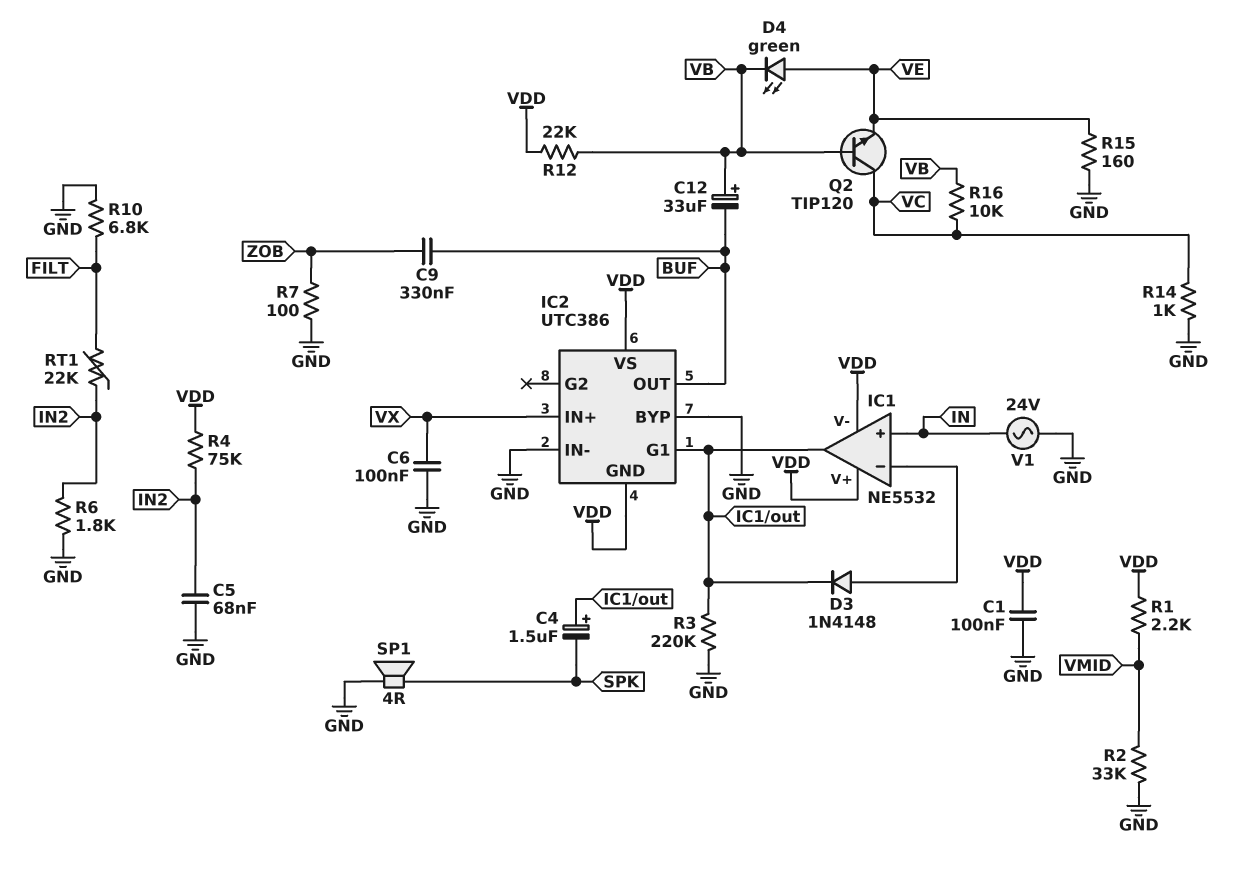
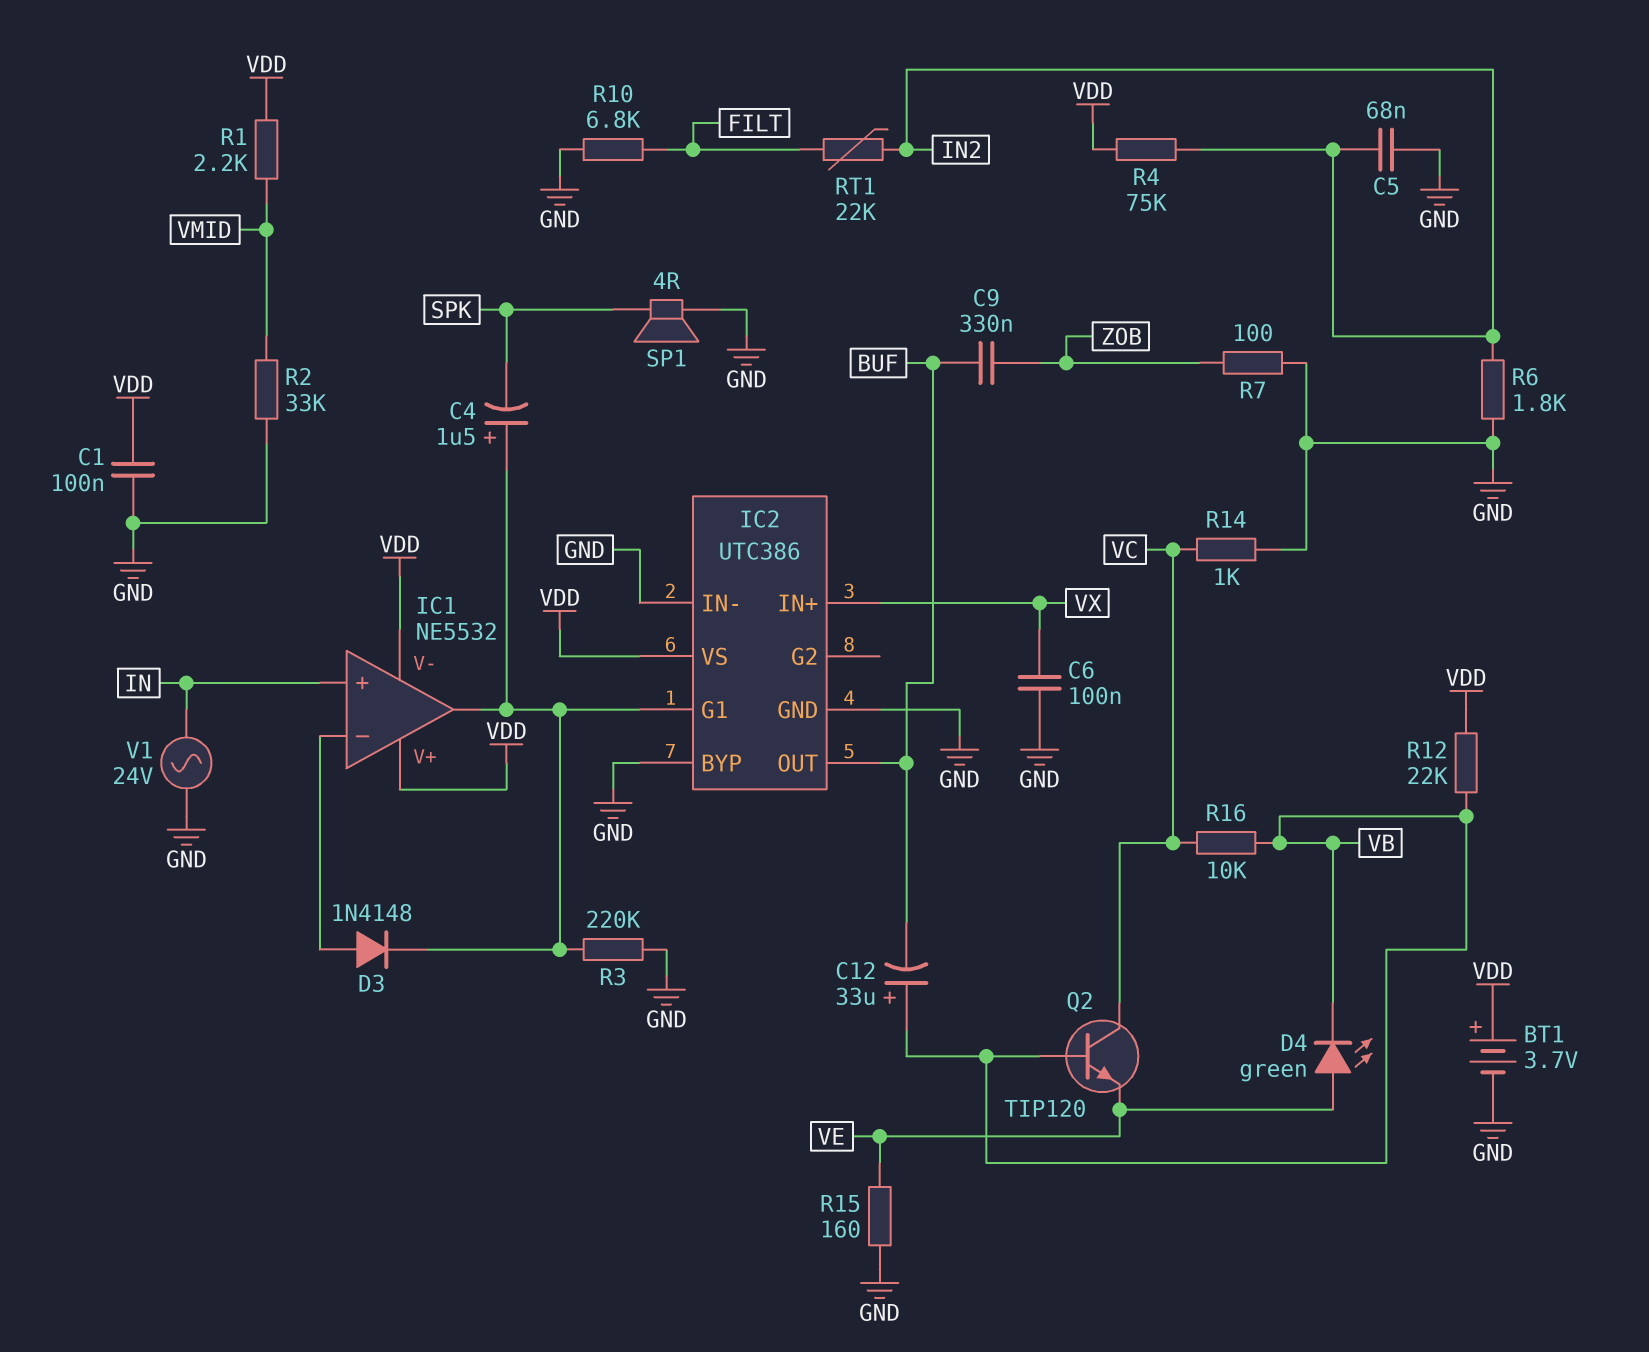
BT1: none -> 3.7V (plus VDD, minus GND)
IC2 pin GND: VDD -> GND

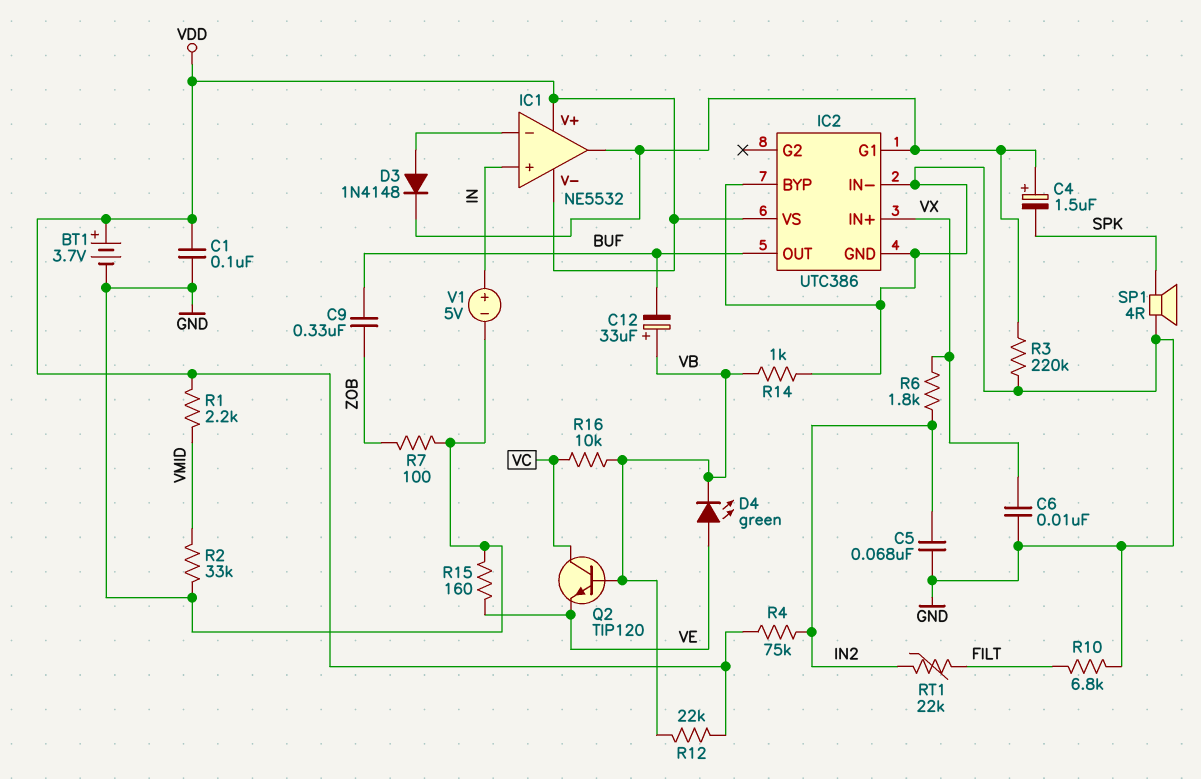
C6: 100nF (GND, VX) -> 10nF (GND, VX)
R6: 1.8k (GND, IN2) -> 1.8k (IN2, VX)
R14: 1k (GND, VC) -> 1k (GND, VB)
V1: AC 24V (GND, IN) -> 5V (plus IN, minus GND)

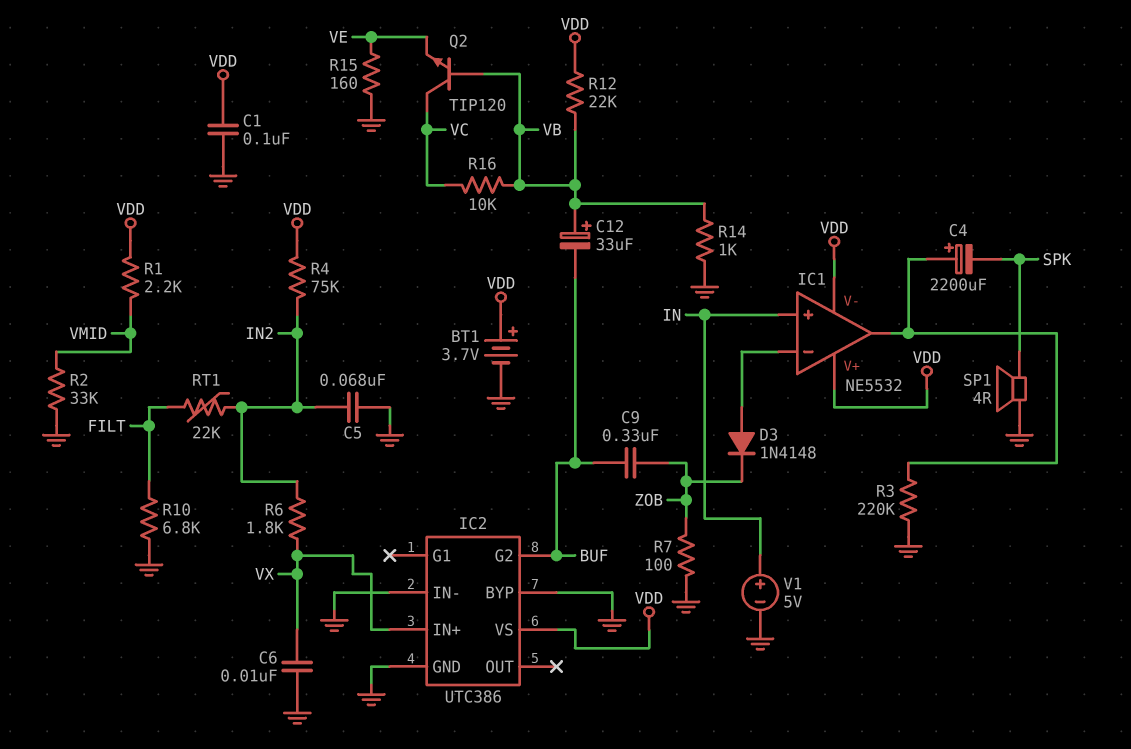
C4: 1.5uF (plus IC1/out, minus SPK) -> 2200uF (plus IC1/out, minus SPK)
D3: diode 1N4148 (A IC1/in-, K IC1/out) -> diode 1N4148 (A IC1/in-, K ZOB)
D4: LED green (A VE, K VB) -> none
IC2 pin G1: IC1/out -> none
IC2 pin G2: none -> BUF
IC2 pin OUT: BUF -> none

